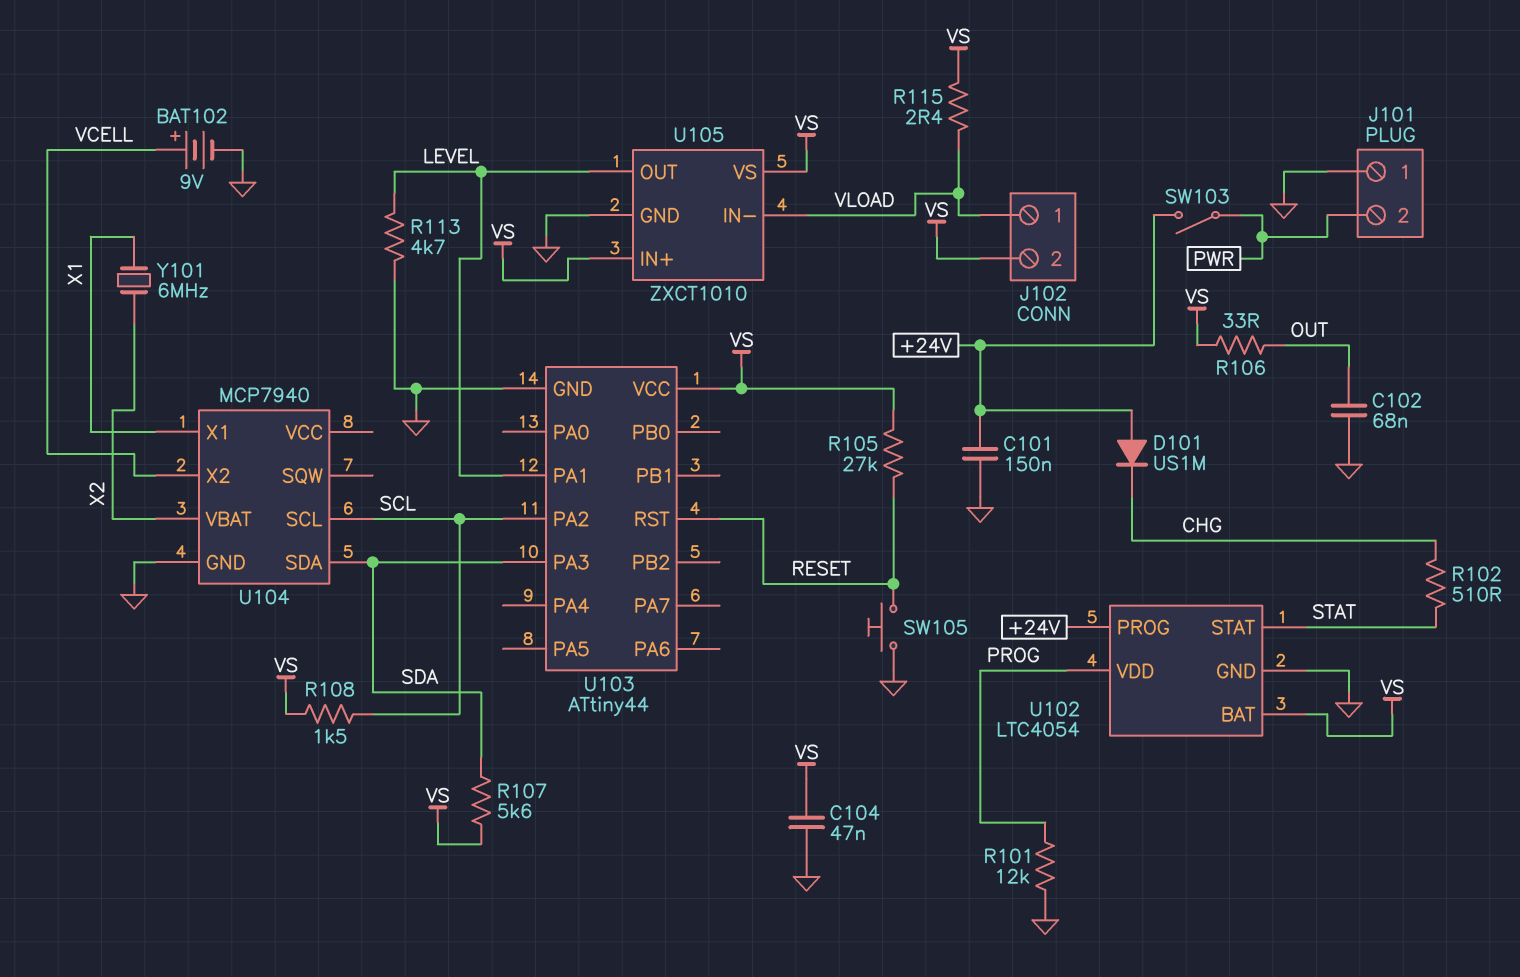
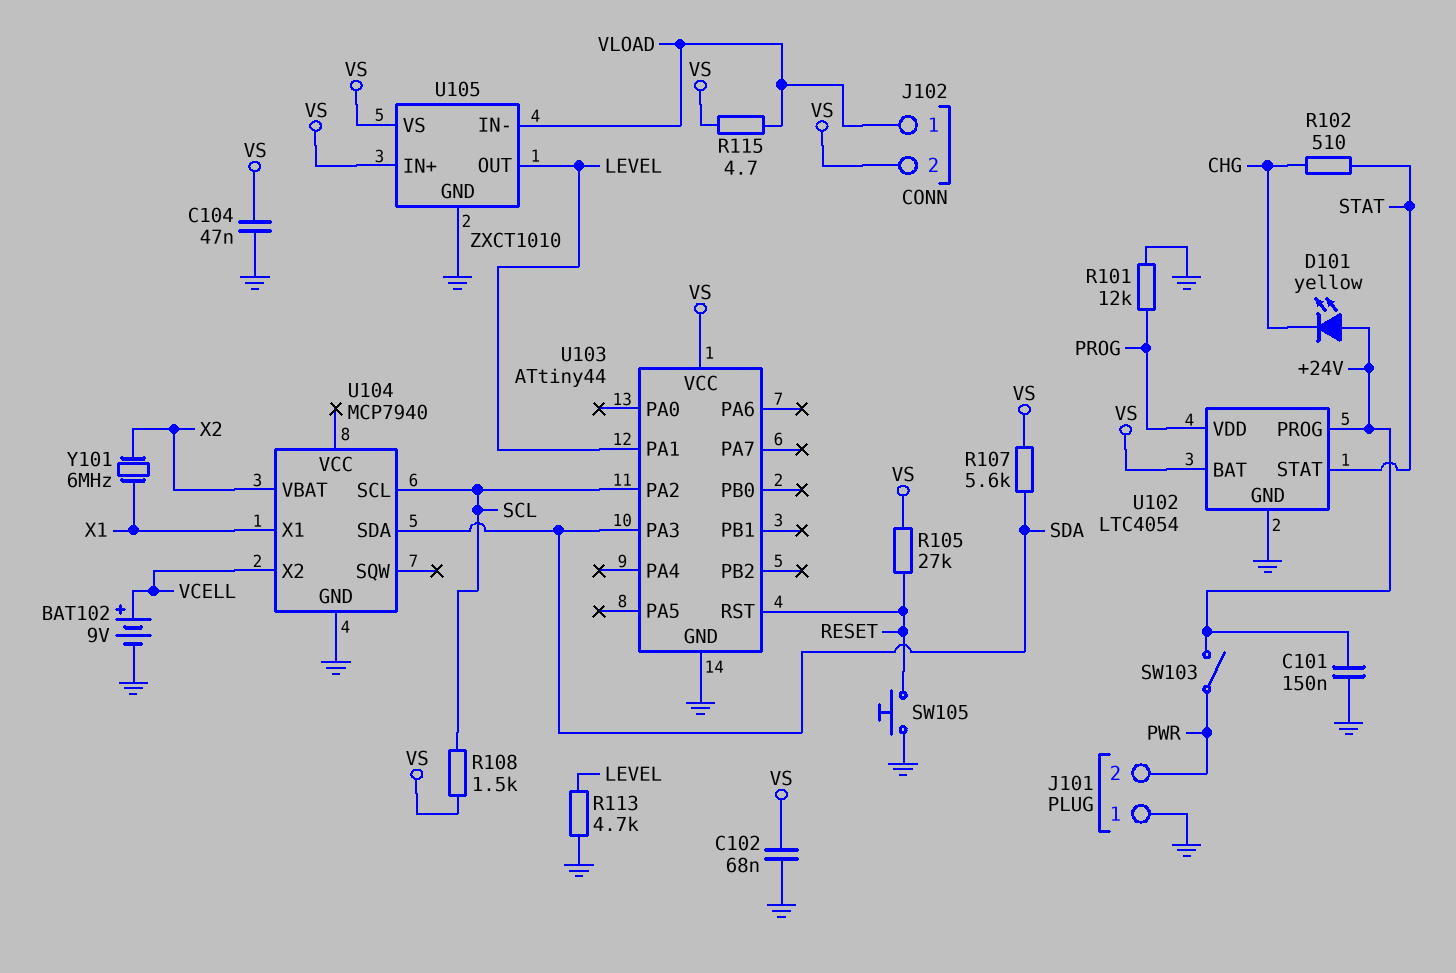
C102: 68nF (GND, OUT) -> 68nF (GND, VS)
D101: diode US1M (A +24V, K CHG) -> LED yellow (A +24V, K CHG)
R106: 33 (OUT, VS) -> none
R115: 2.4 (VLOAD, VS) -> 4.7 (VLOAD, VS)

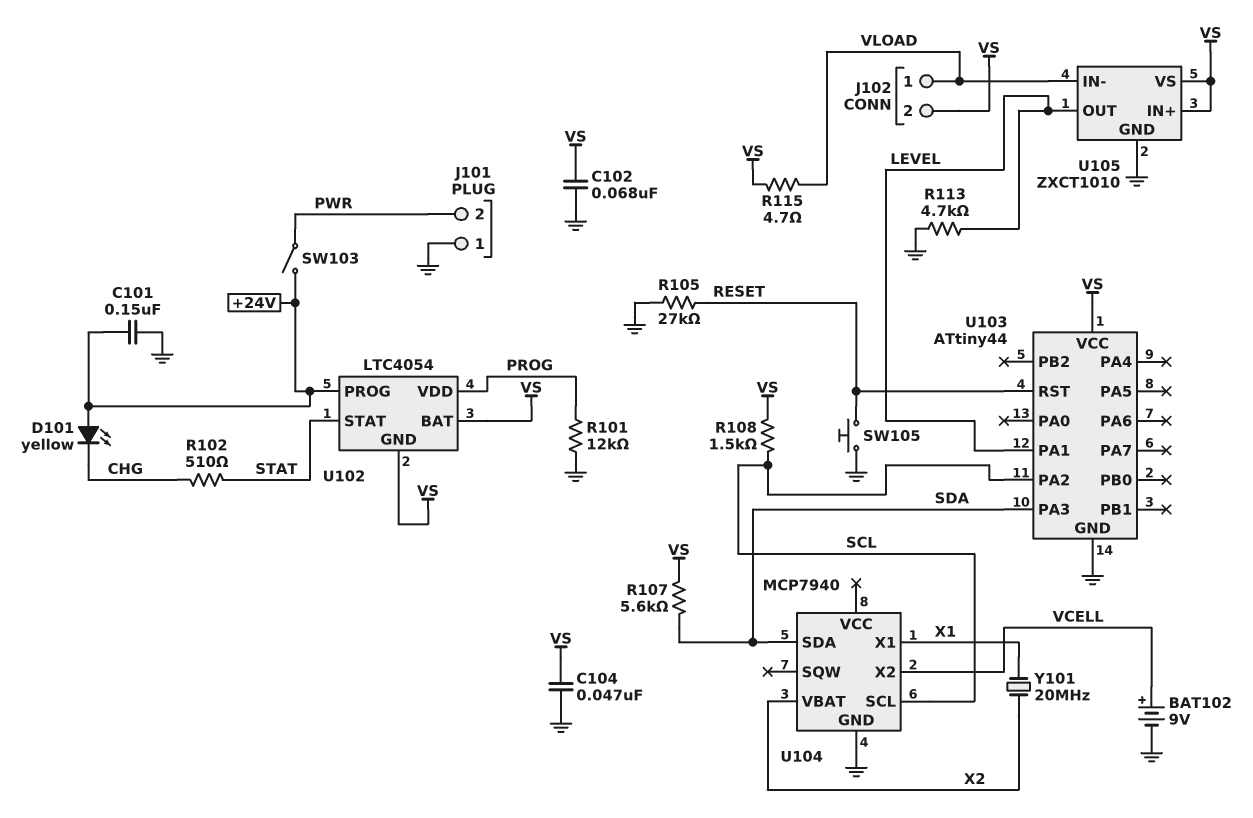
R105: 27k (RESET, VS) -> 27k (GND, RESET)
U102 pin GND: GND -> VS
Y101: 6MHz (X1, X2) -> 20MHz (X1, X2)

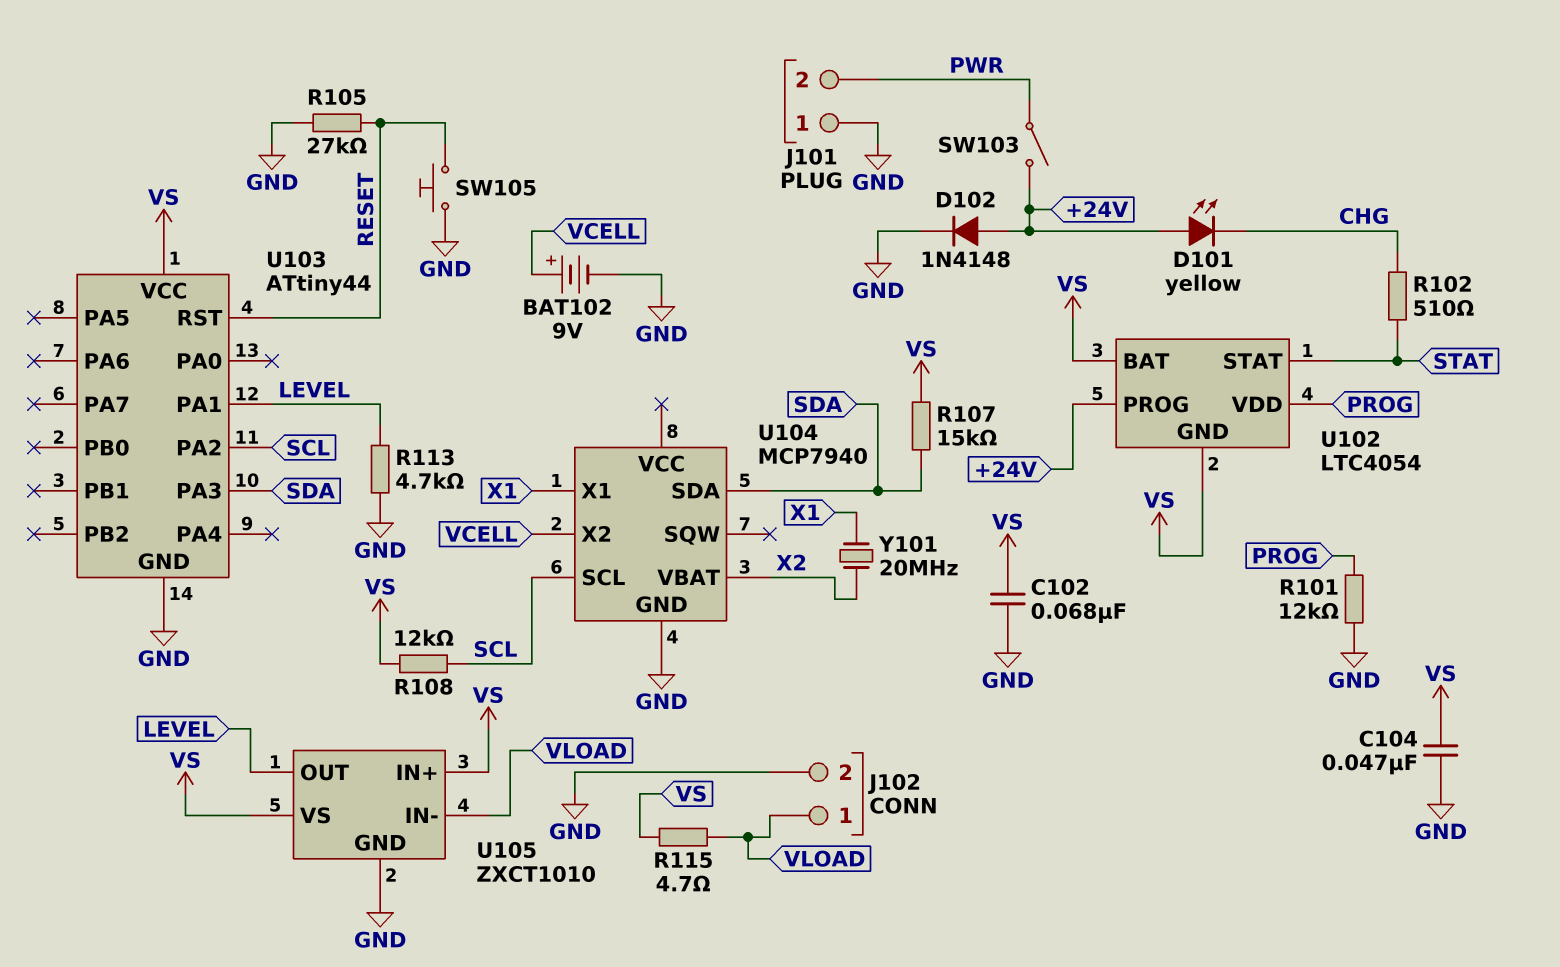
C101: 150nF (+24V, GND) -> none
D102: none -> diode 1N4148 (A +24V, K GND)
J102 pin 2: VS -> GND
R107: 5.6k (SDA, VS) -> 15k (SDA, VS)
R108: 1.5k (SCL, VS) -> 12k (SCL, VS)

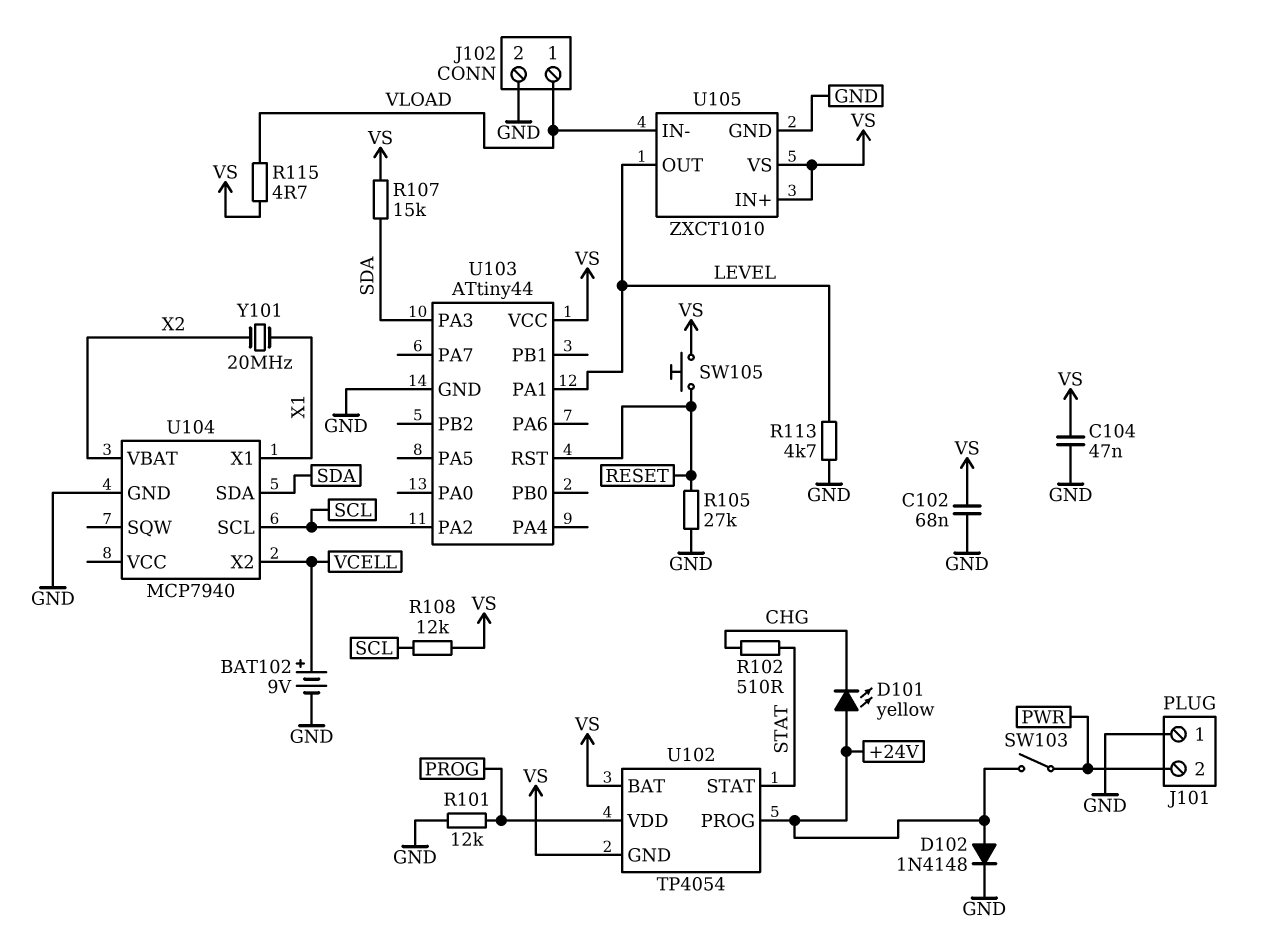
SW105: button (GND, RESET) -> button (RESET, VS)
U102: LTC4054 -> TP4054

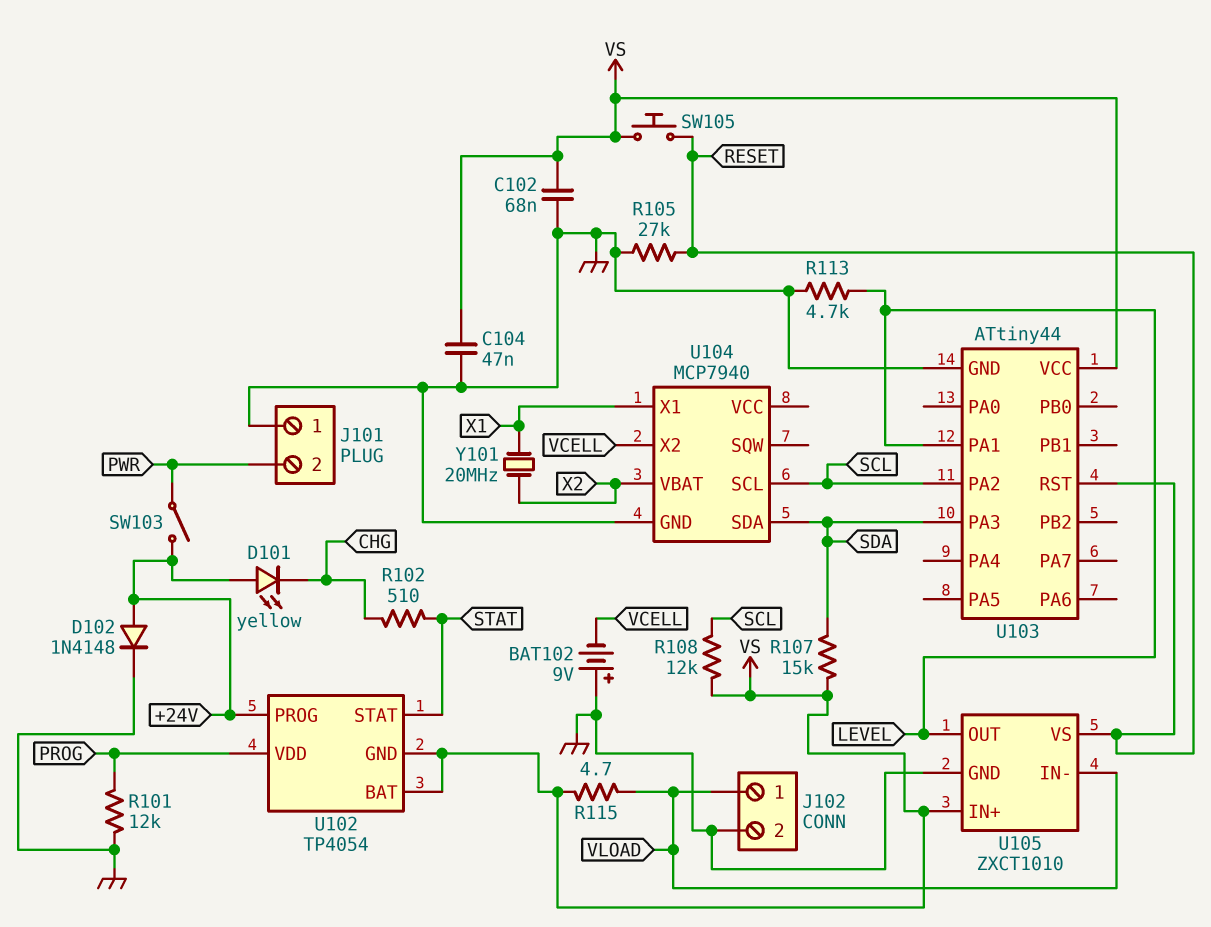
BAT102: 9V (plus VCELL, minus GND) -> 9V (plus GND, minus VCELL)
U105 pin VS: VS -> RESET

